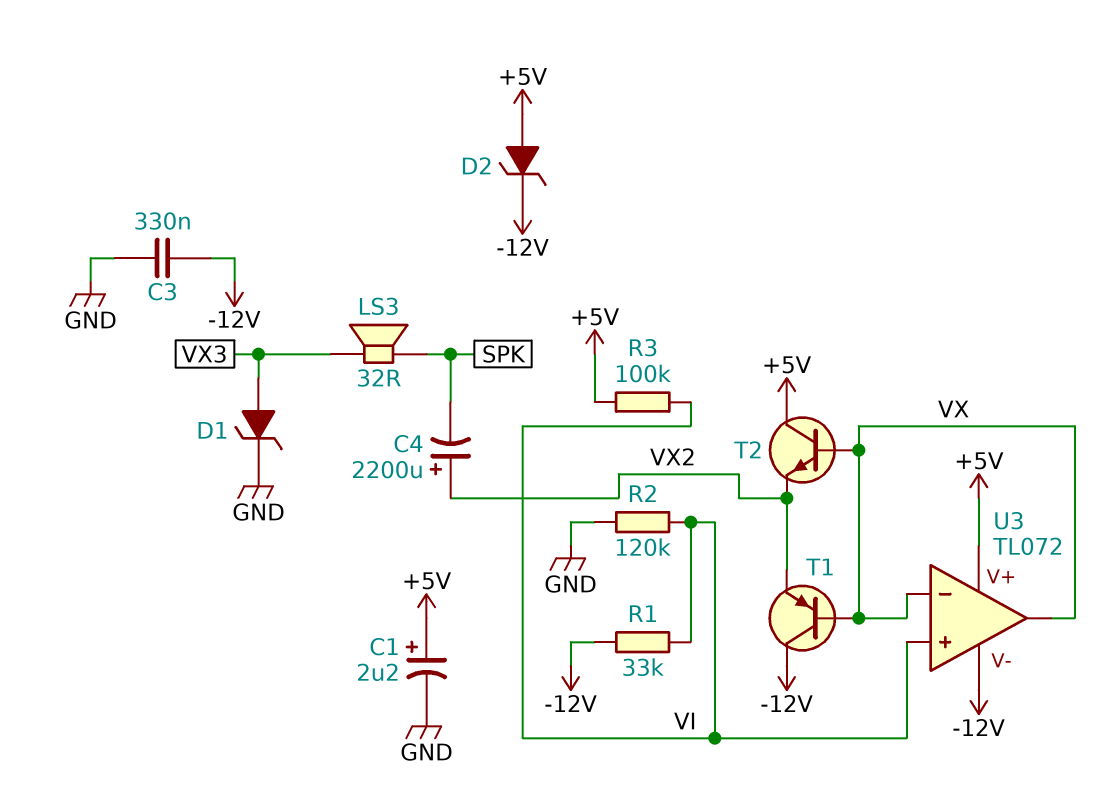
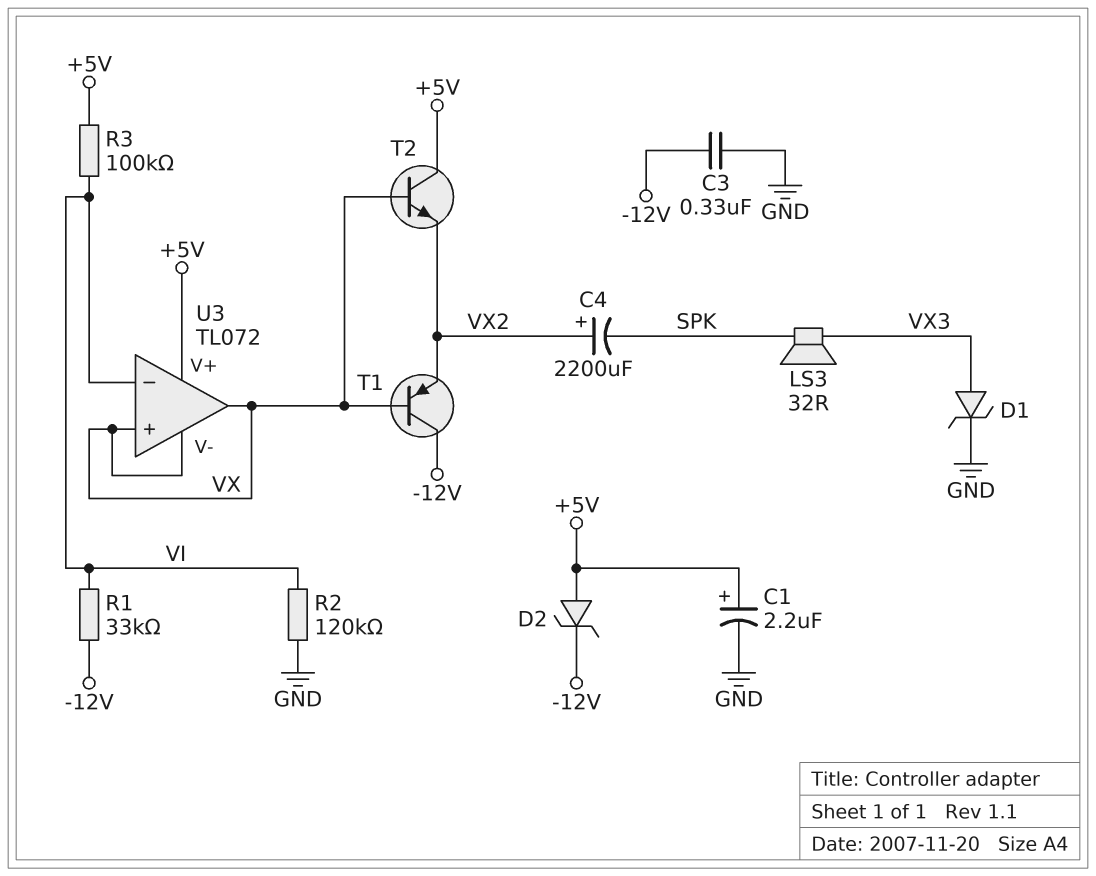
U3 pin V-: -12V -> VX
U3 pin in+: VI -> VX
U3 pin in-: VX -> VI

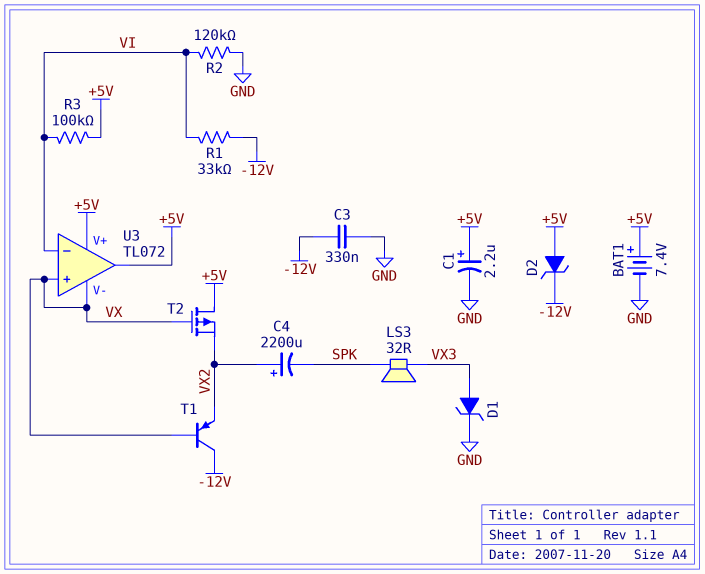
BAT1: none -> 7.4V (plus +5V, minus GND)
T2: NPN (B VX, C +5V, E VX2) -> PMOS (G VX, D +5V, S VX2)
U3 pin out: VX -> +5V

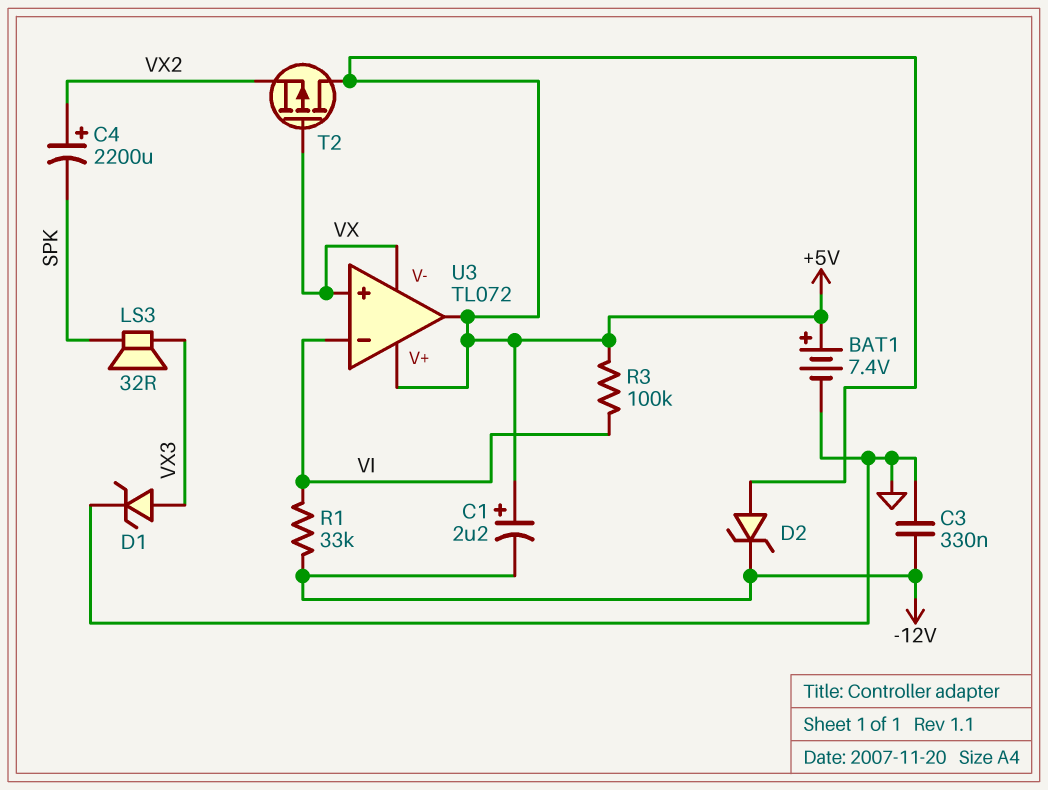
C1: 2.2uF (plus +5V, minus GND) -> 2.2uF (plus +5V, minus -12V)
R2: 120k (GND, VI) -> none
T1: PNP (B VX, C -12V, E VX2) -> none

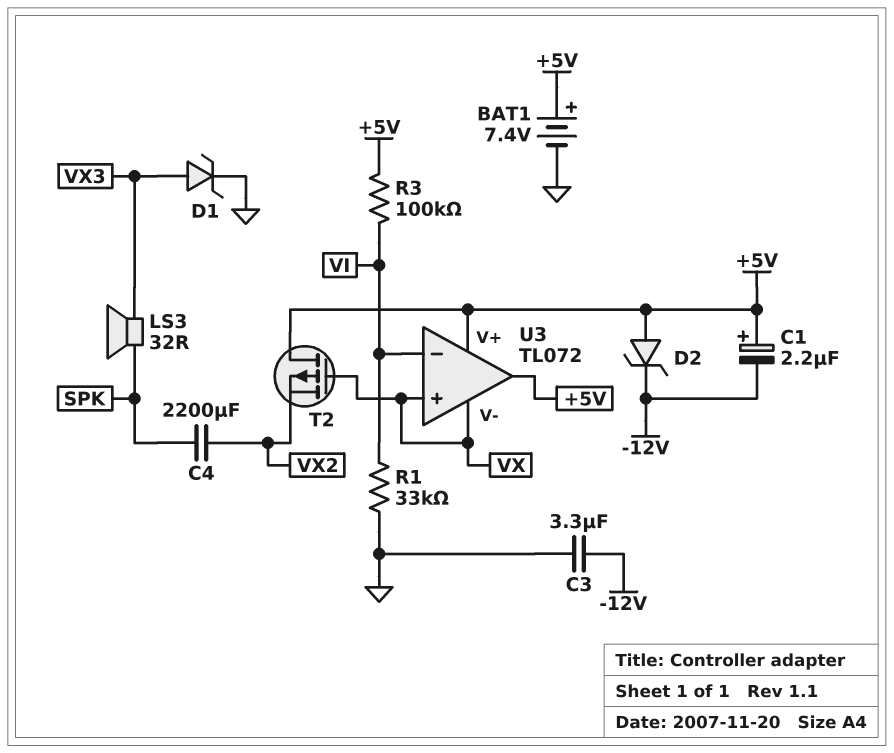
C3: 330nF (-12V, GND) -> 3.3uF (-12V, GND)
C4: 2200uF (plus VX2, minus SPK) -> 2200uF (SPK, VX2)
R1: 33k (-12V, VI) -> 33k (GND, VI)

